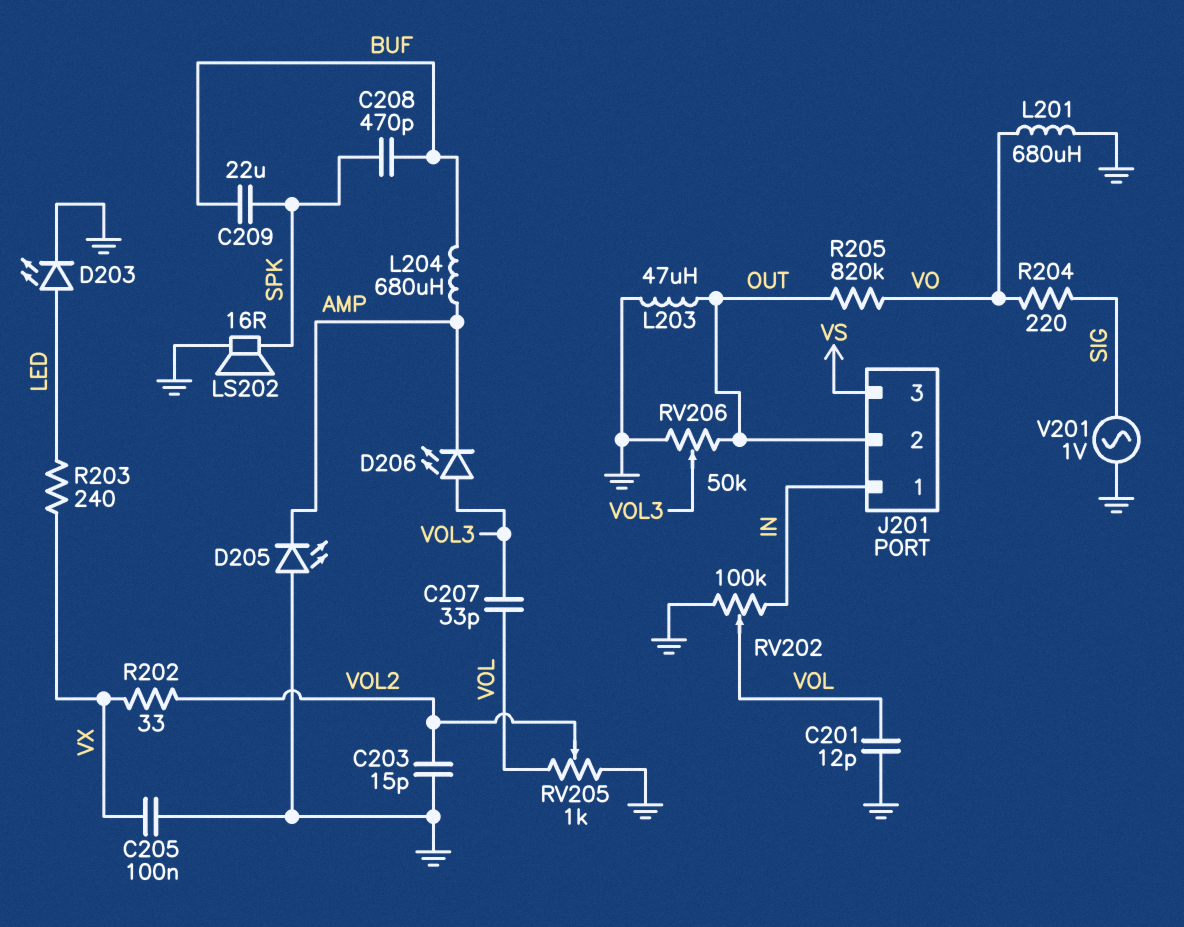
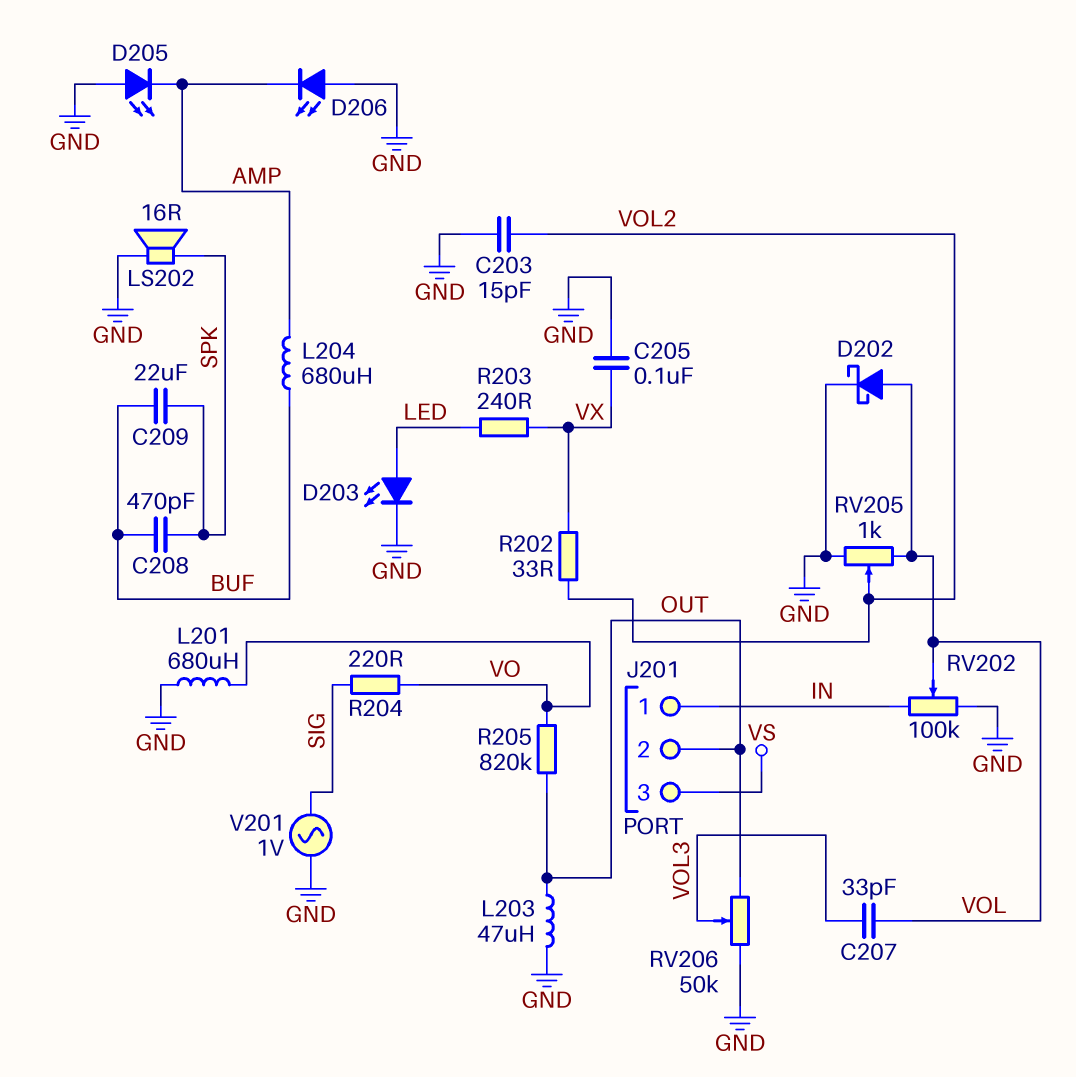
C201: 12pF (GND, VOL) -> none
D202: none -> schottky (A VOL, K GND)
D206: LED (A VOL3, K AMP) -> LED (A GND, K AMP)

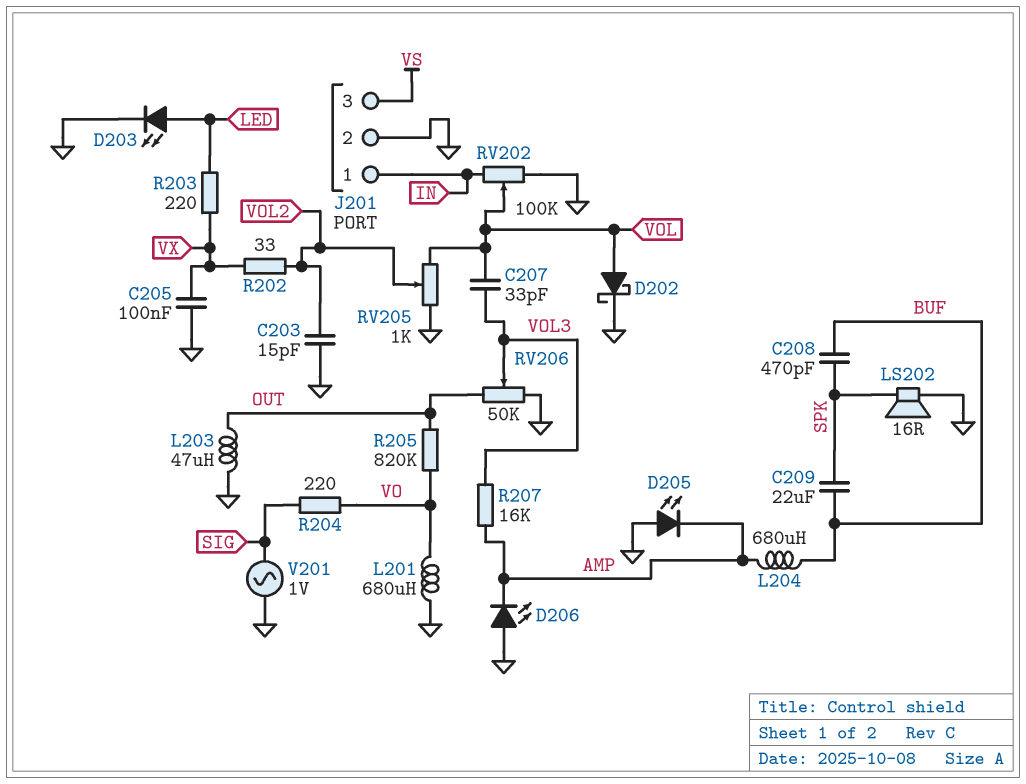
J201 pin 2: OUT -> GND
R203: 240 (LED, VX) -> 220 (LED, VX)
R207: none -> 16k (AMP, VOL3)

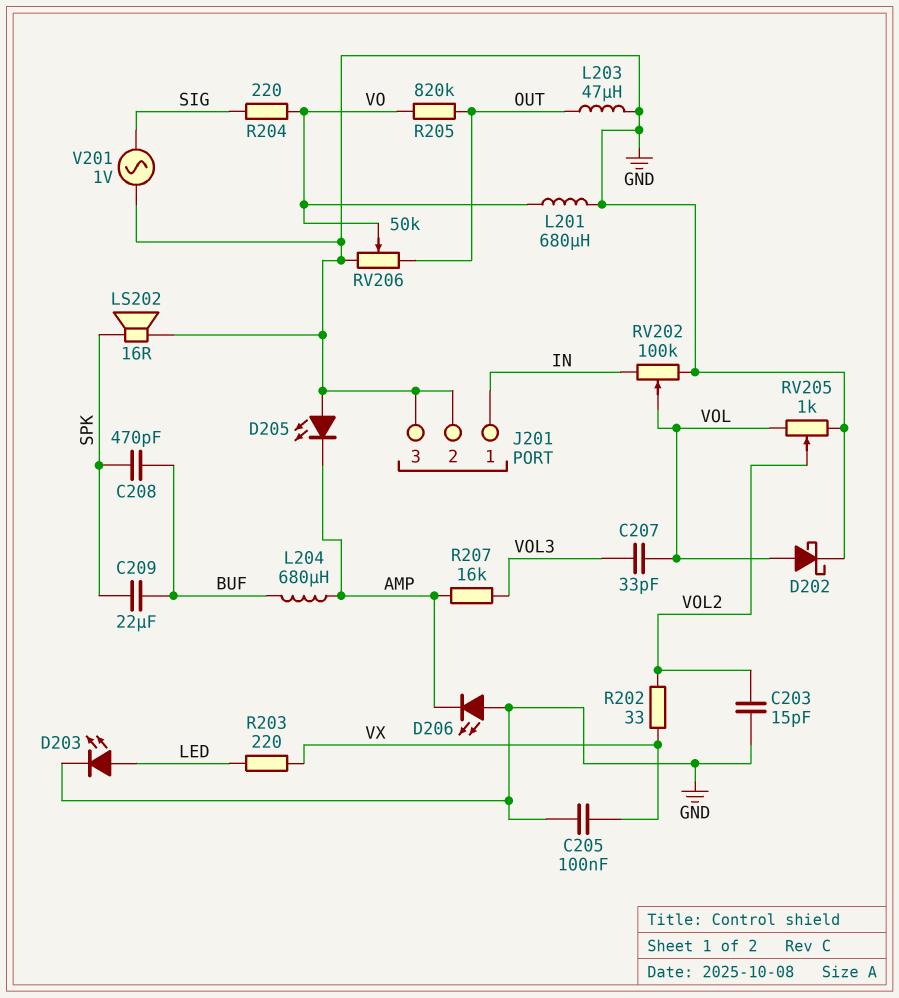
J201 pin 3: VS -> GND
RV206: 50k (GND, OUT, wiper VOL3) -> 50k (GND, OUT, wiper VO)

